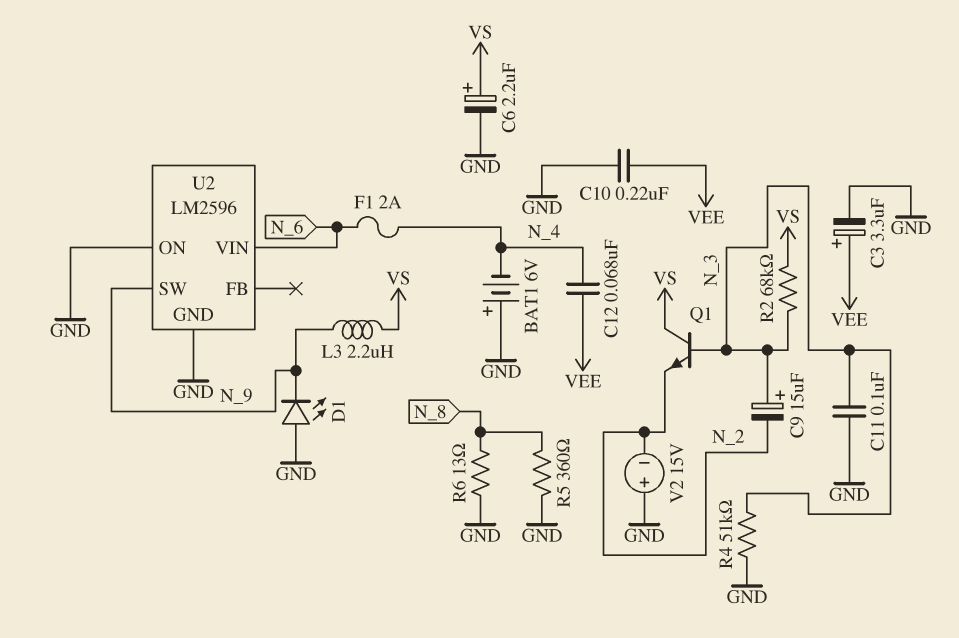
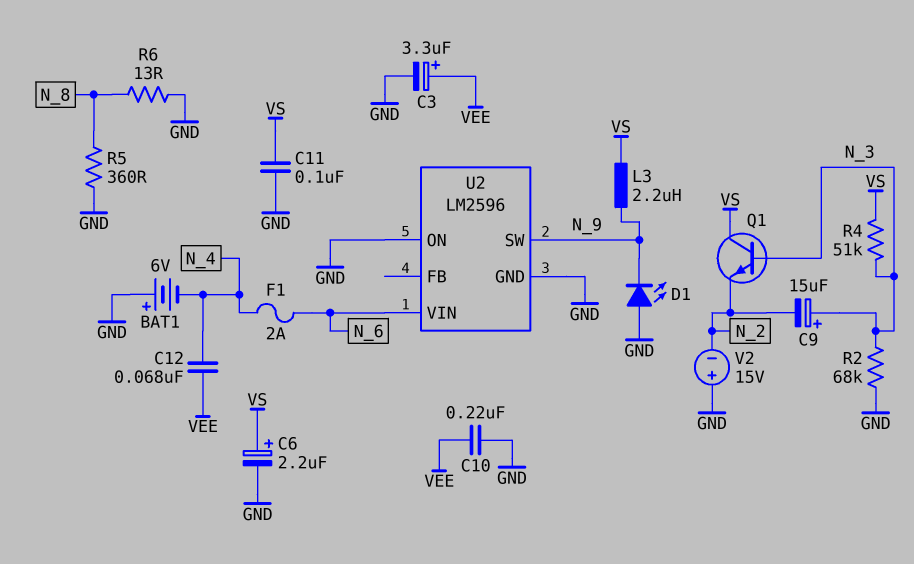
C11: 100nF (GND, N_3) -> 100nF (GND, VS)
R2: 68k (N_3, VS) -> 68k (GND, N_3)
R4: 51k (GND, N_3) -> 51k (N_3, VS)

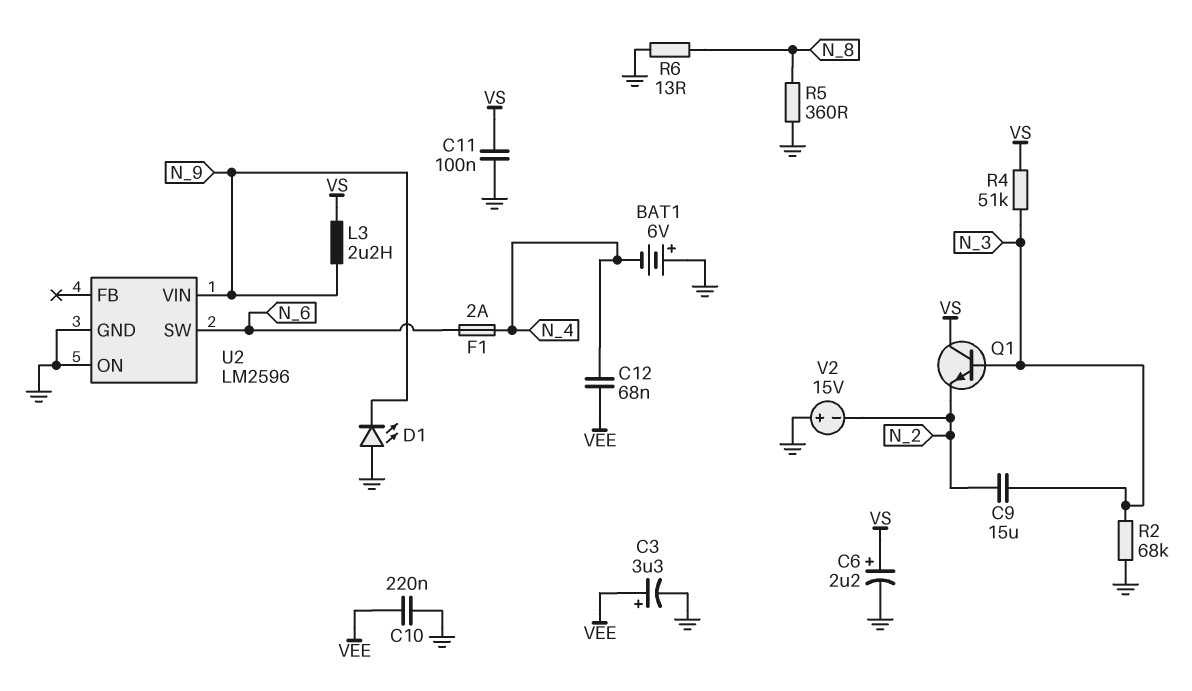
C9: 15uF (plus N_3, minus N_2) -> 15uF (N_2, N_3)
U2 pin SW: N_9 -> N_6
U2 pin VIN: N_6 -> N_9

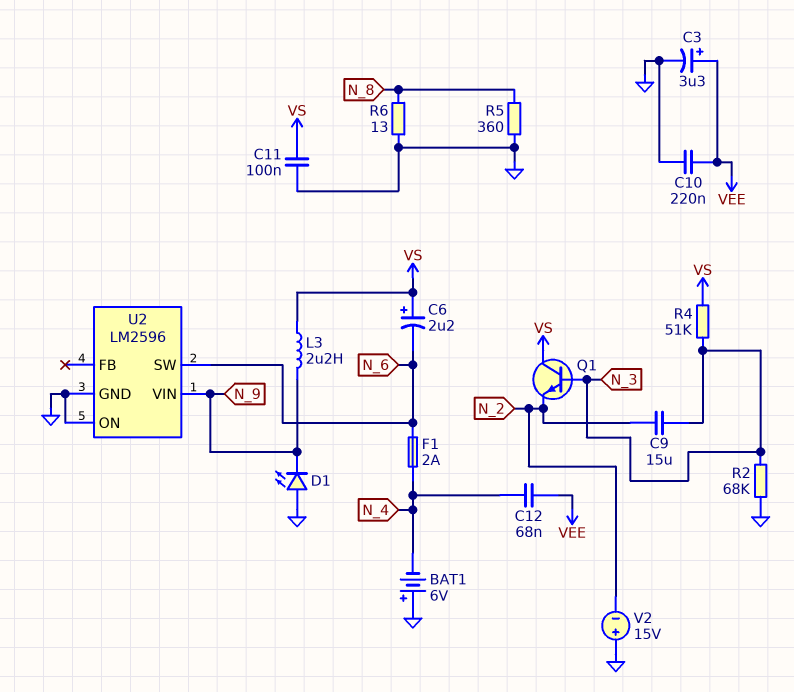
C6: 2.2uF (plus VS, minus GND) -> 2.2uF (plus VS, minus N_6)

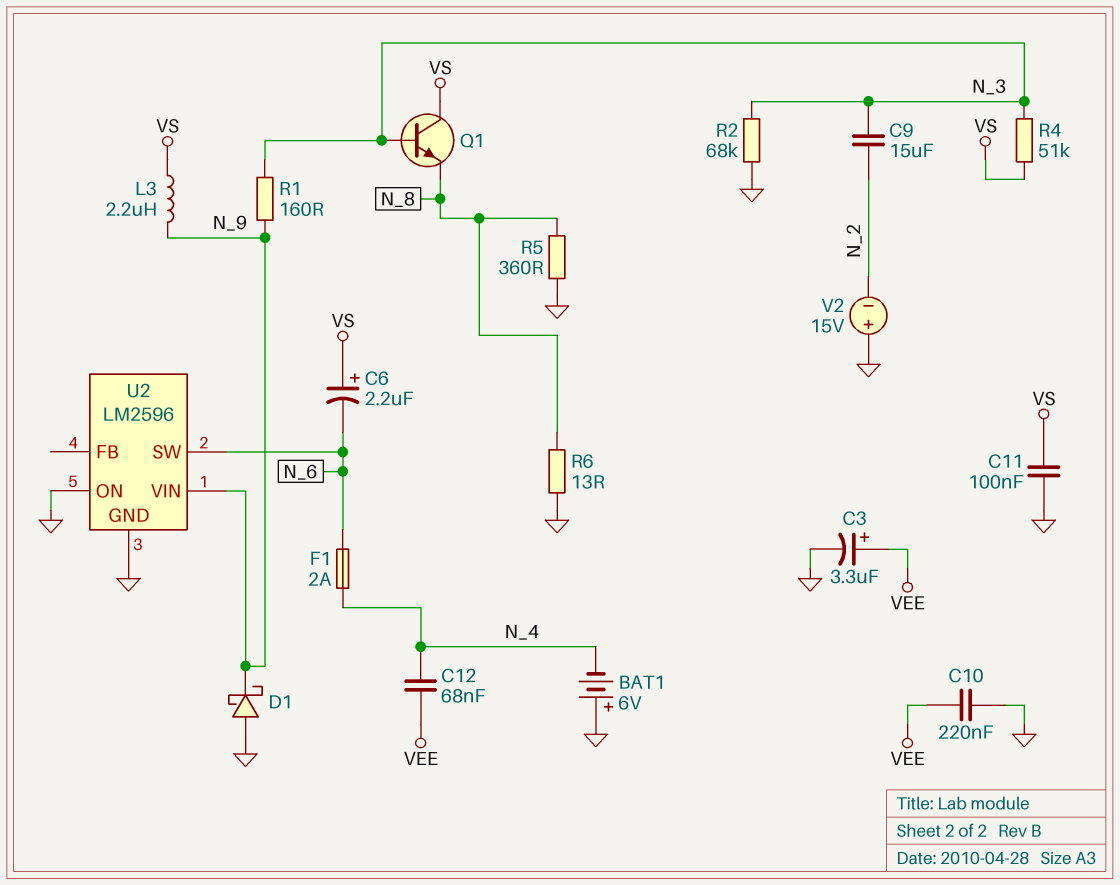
D1: LED (A GND, K N_9) -> schottky (A GND, K N_9)
Q1: NPN (B N_3, C VS, E N_2) -> NPN (B N_3, C VS, E N_8)
R1: none -> 160 (N_3, N_9)

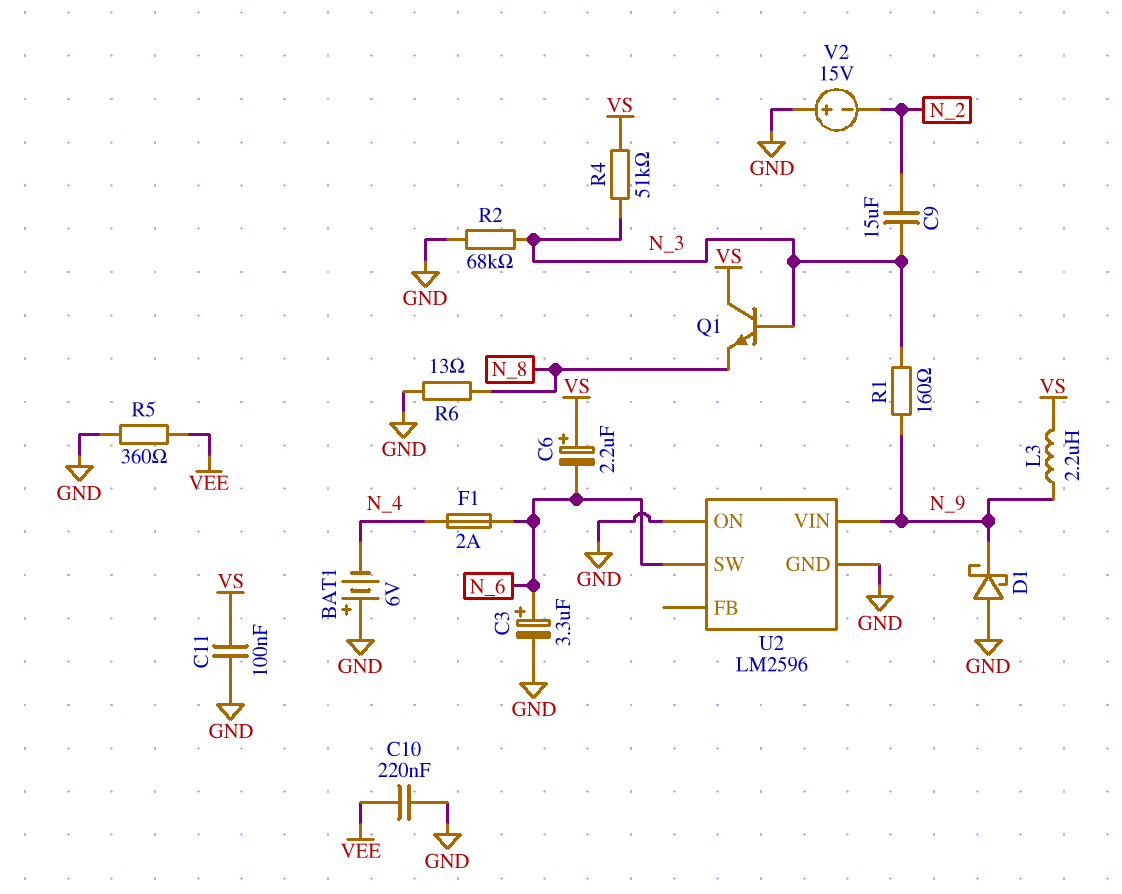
C3: 3.3uF (plus VEE, minus GND) -> 3.3uF (plus N_6, minus GND)
C12: 68nF (N_4, VEE) -> none
R5: 360 (GND, N_8) -> 360 (GND, VEE)

